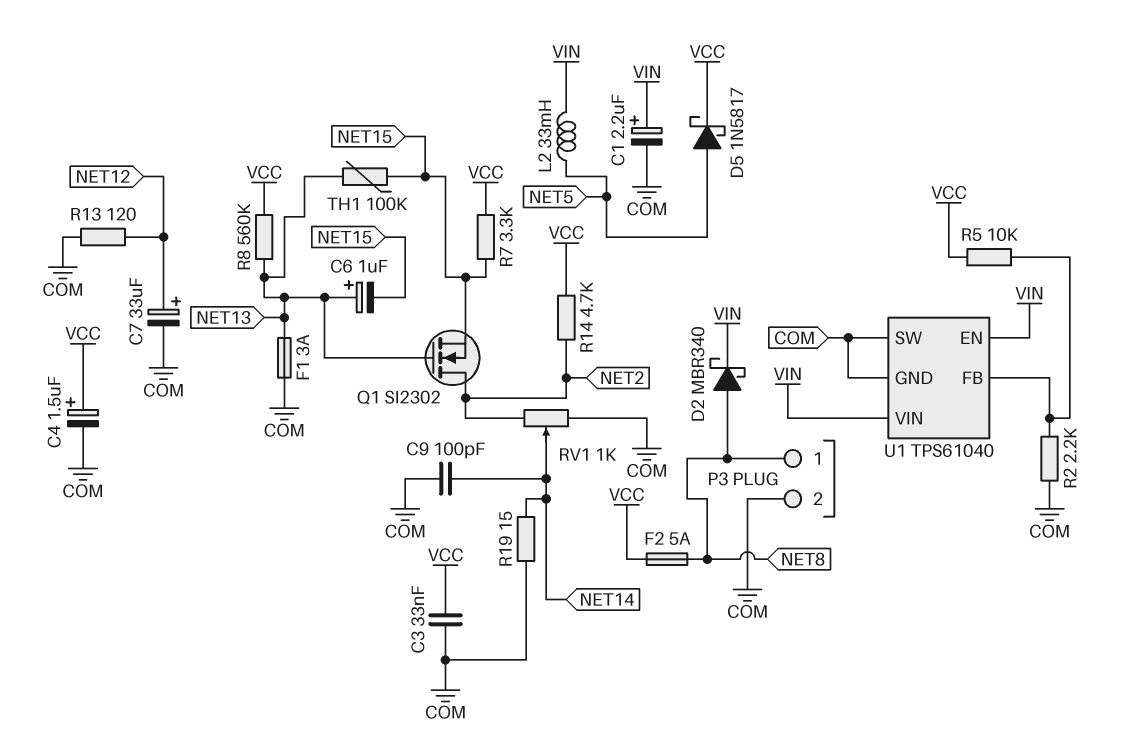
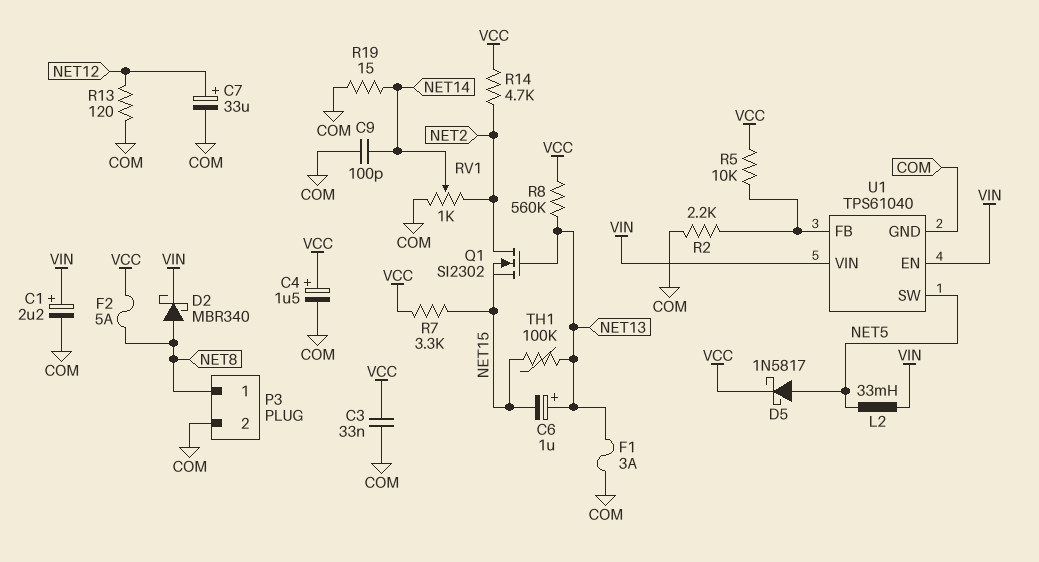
U1 pin SW: COM -> NET5

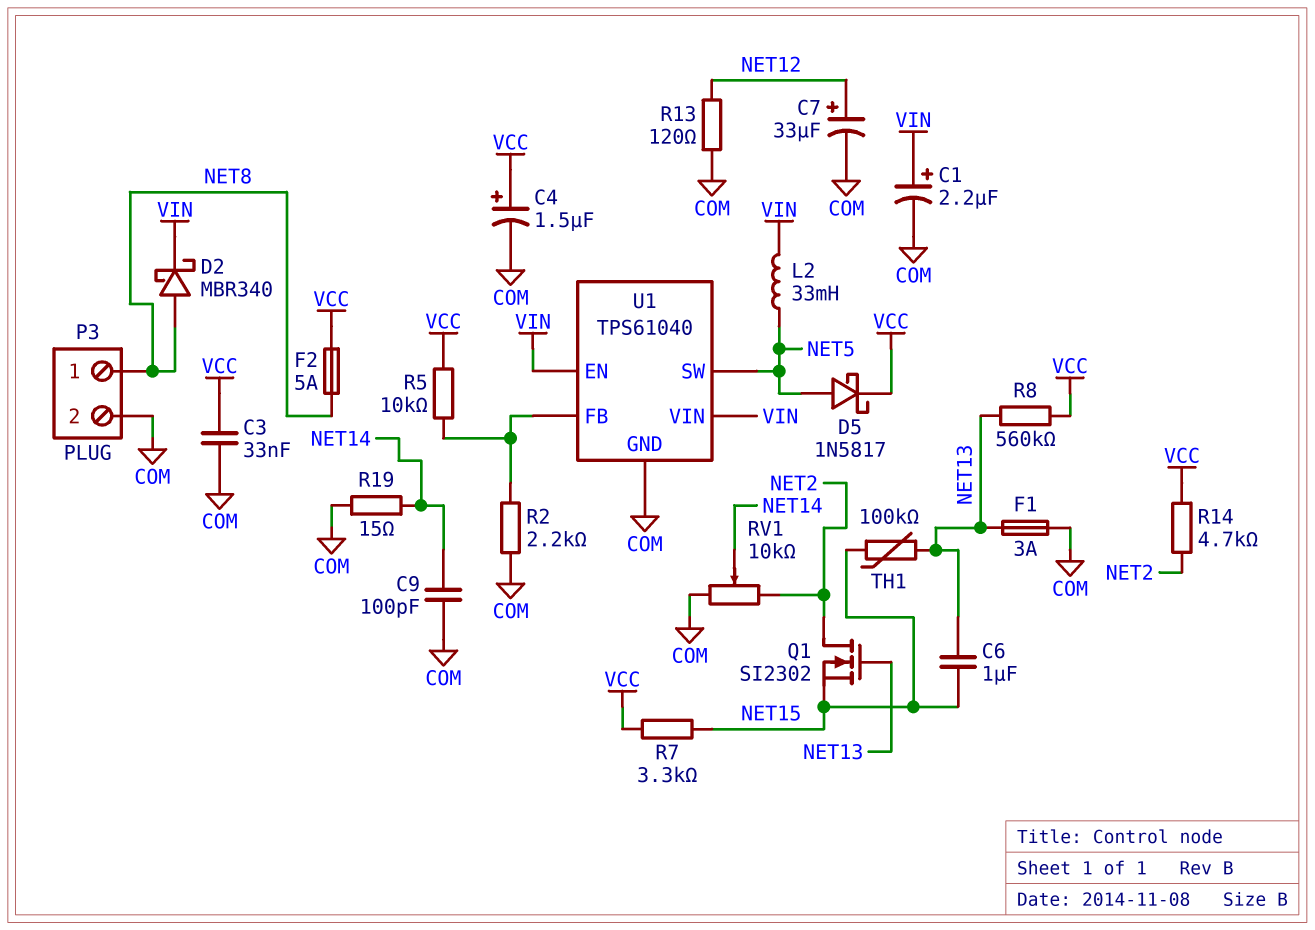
C6: 1uF (plus NET13, minus NET15) -> 1uF (NET13, NET15)
RV1: 1k (COM, NET2, wiper NET14) -> 10k (COM, NET2, wiper NET14)

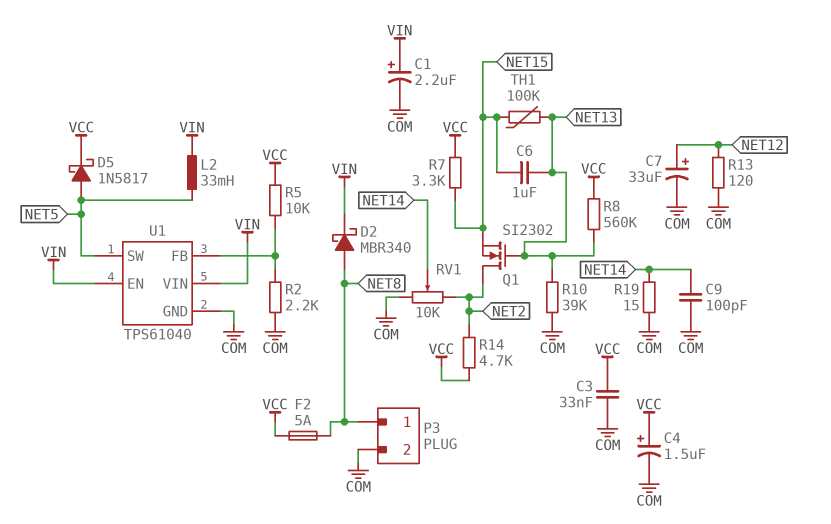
F1: 3A (COM, NET13) -> none
R10: none -> 39k (COM, NET13)

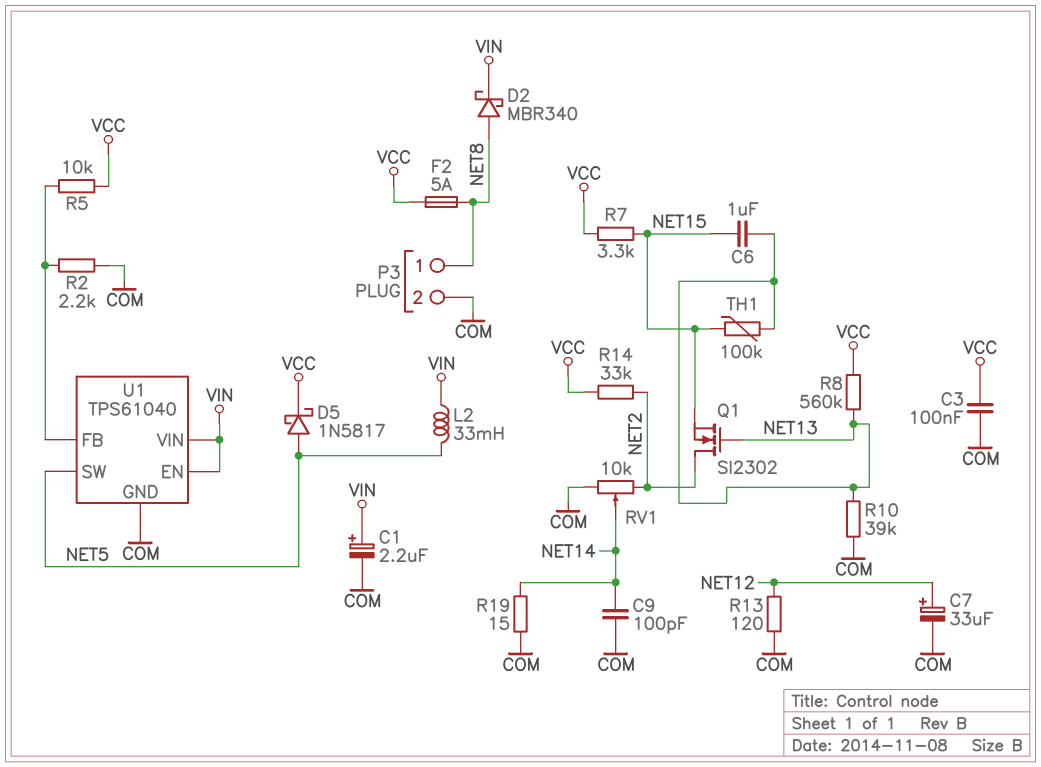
C3: 33nF (COM, VCC) -> 100nF (COM, VCC)
C4: 1.5uF (plus VCC, minus COM) -> none
R14: 4.7k (NET2, VCC) -> 33k (NET2, VCC)

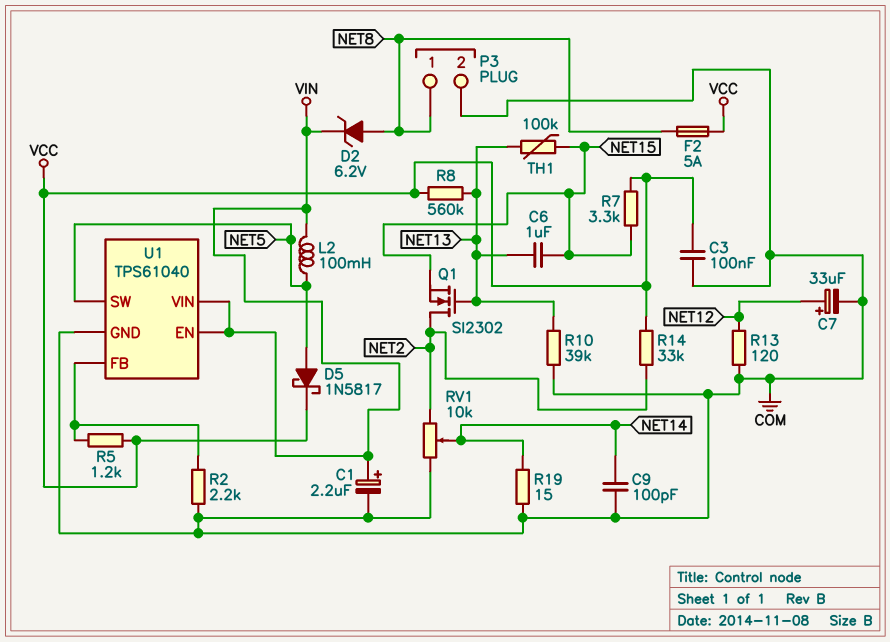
D2: schottky MBR340 (A NET8, K VIN) -> zener 6.2V (A NET8, K VIN)
L2: 33mH (NET5, VIN) -> 100mH (NET5, VIN)
R5: 10k (U1/FB, VCC) -> 1.2k (U1/FB, VCC)

